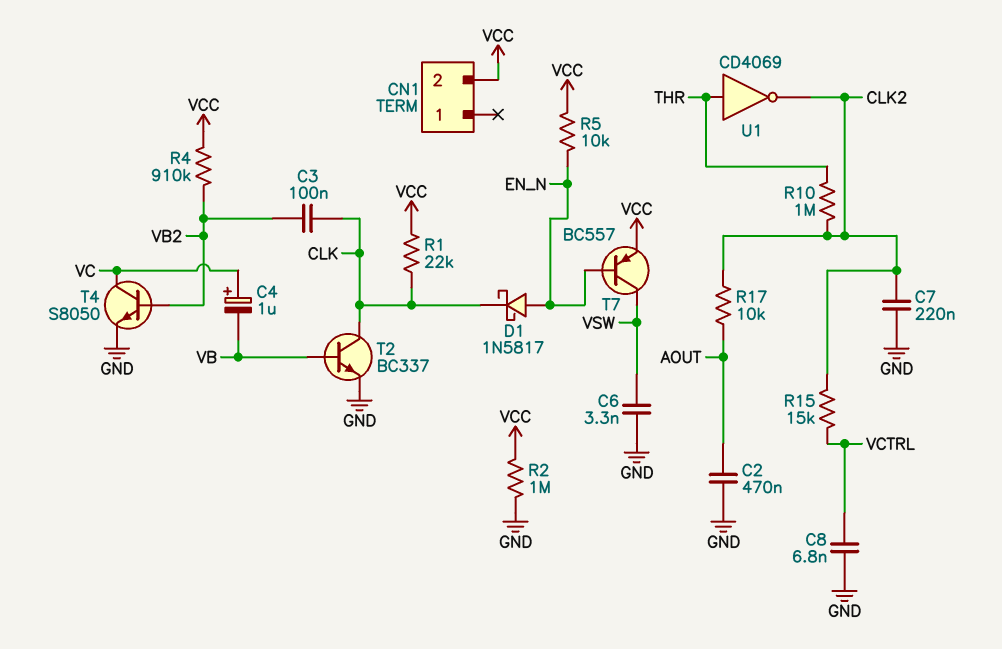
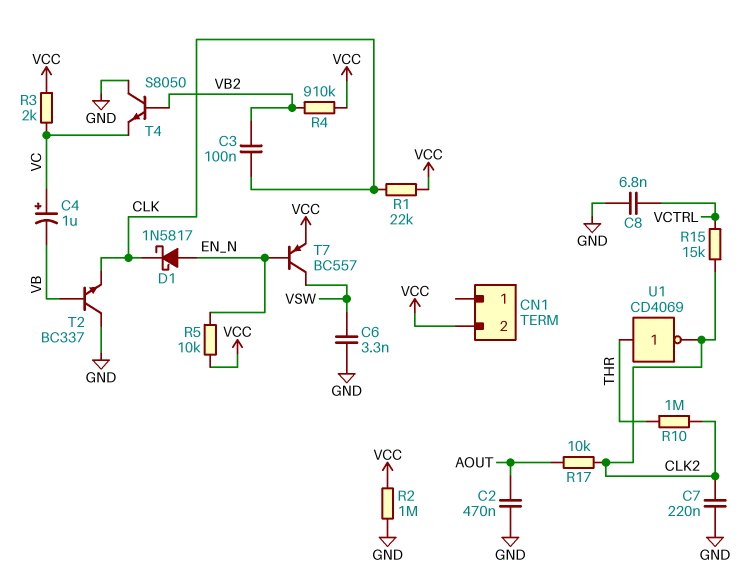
R3: none -> 2k (VC, VCC)
T2: NPN BC337 (B VB, C CLK, E GND) -> NPN BC337 (B VB, C GND, E CLK)
T4: NPN S8050 (B VB2, C VC, E GND) -> NPN S8050 (B VB2, C GND, E VC)

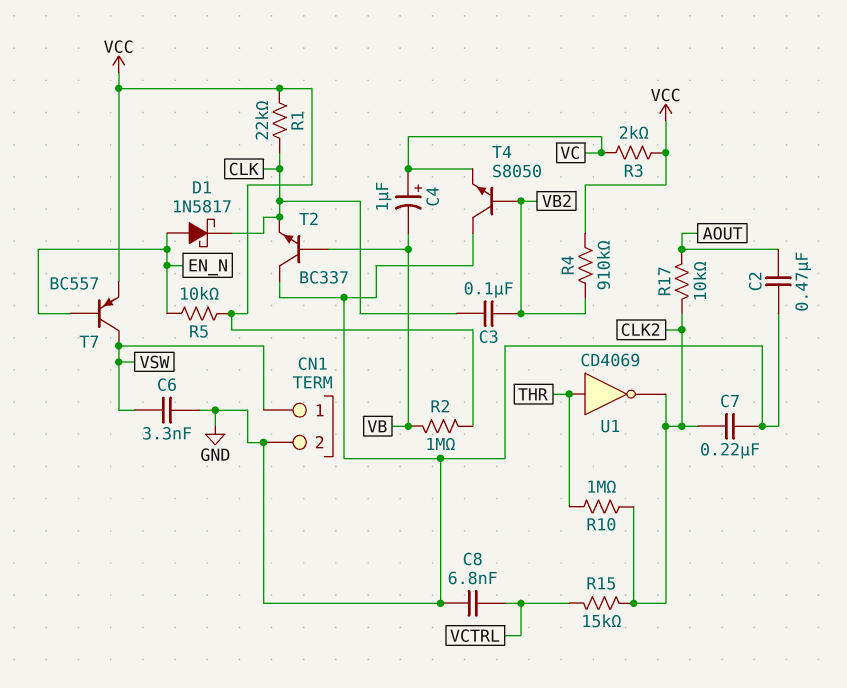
CN1 pin 1: none -> VSW
CN1 pin 2: VCC -> GND
R2: 1M (GND, VCC) -> 1M (VB, VCC)

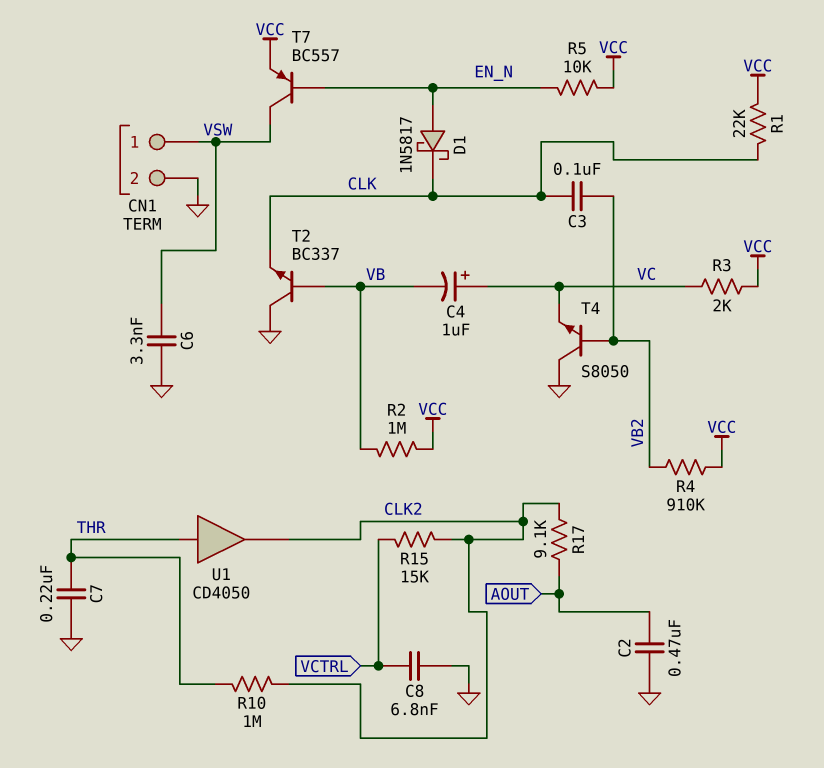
C7: 220nF (CLK2, GND) -> 220nF (GND, THR)
R17: 10k (AOUT, CLK2) -> 9.1k (AOUT, CLK2)
U1: NOT CD4069 (in THR, out CLK2) -> buffer CD4050 (in THR, out CLK2)

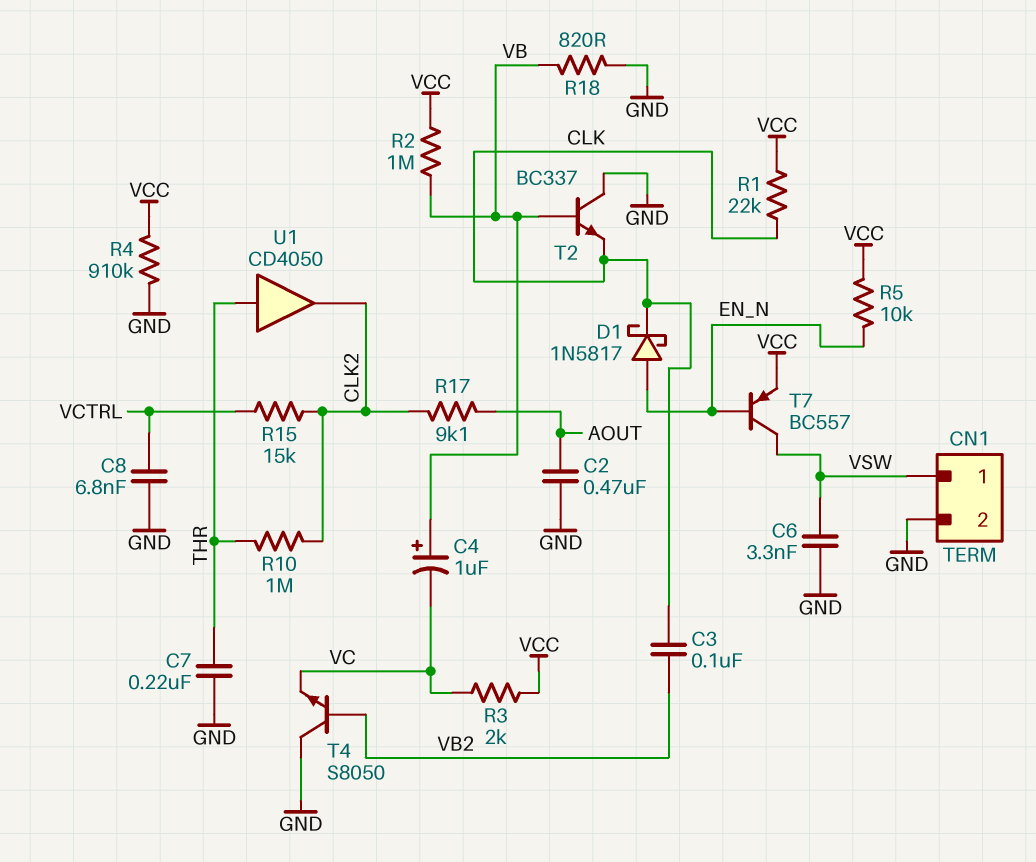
C4: 1uF (plus VC, minus VB) -> 1uF (plus VB, minus VC)
R4: 910k (VB2, VCC) -> 910k (GND, VCC)
R18: none -> 820 (GND, VB)

